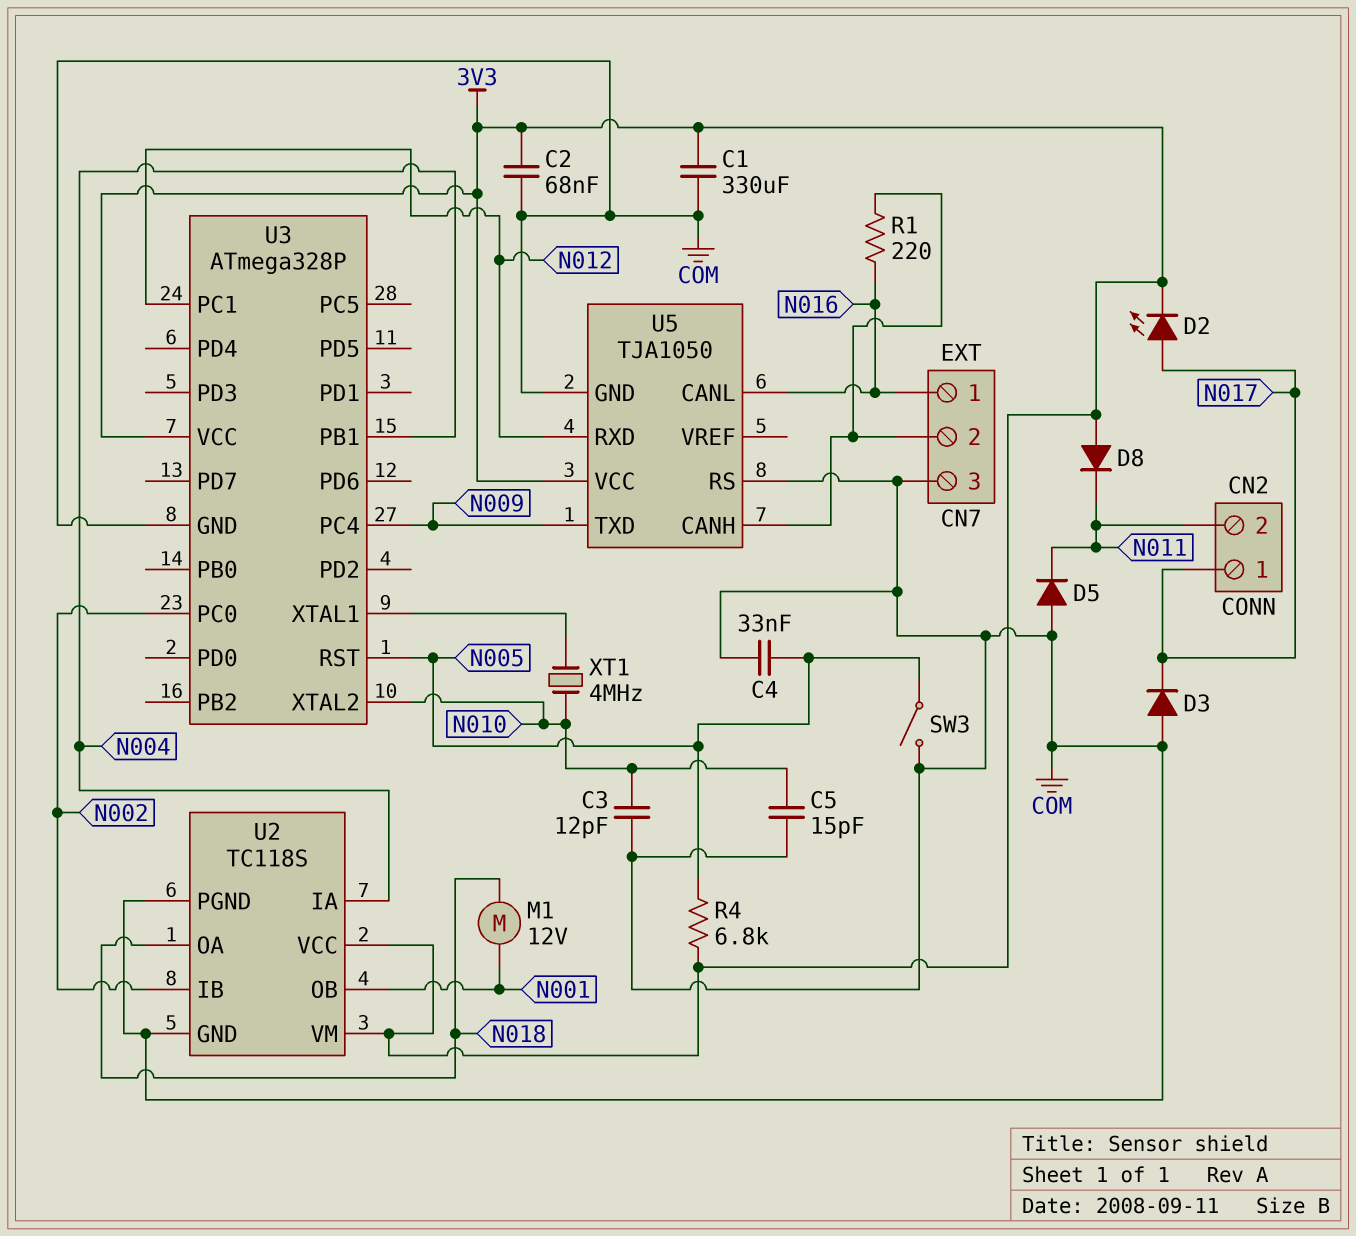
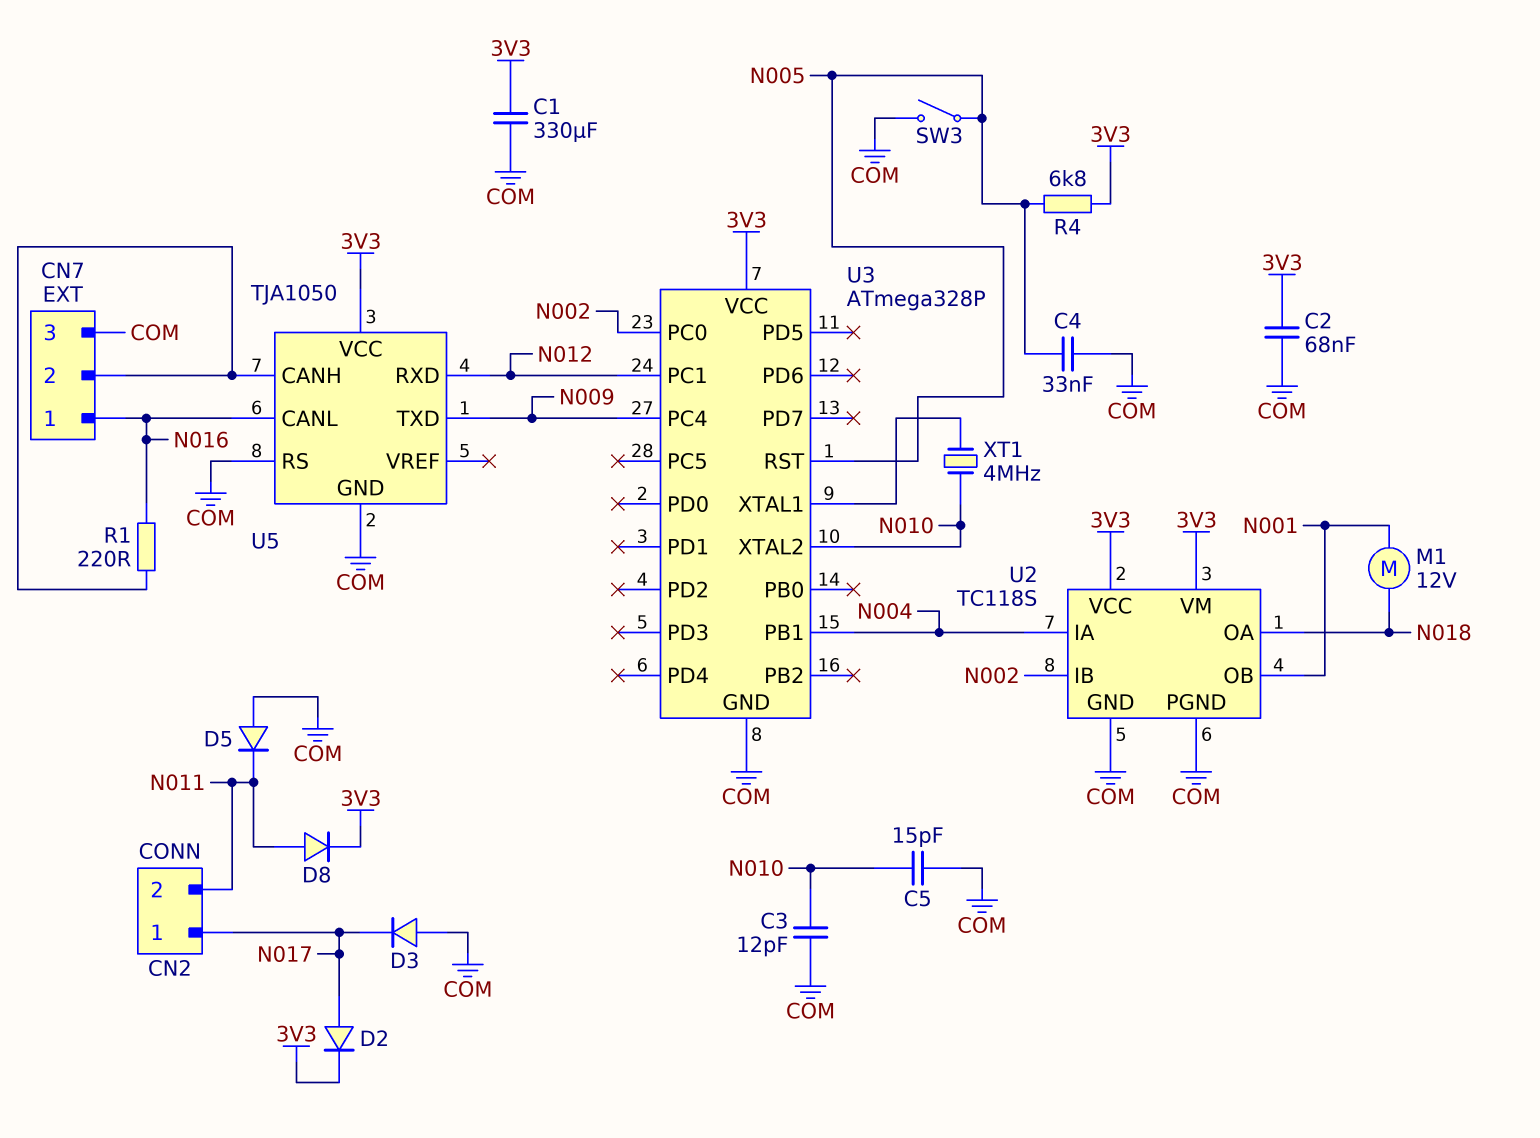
D2: LED (A N017, K 3V3) -> diode (A N017, K 3V3)
D8: diode (A 3V3, K N011) -> diode (A N011, K 3V3)

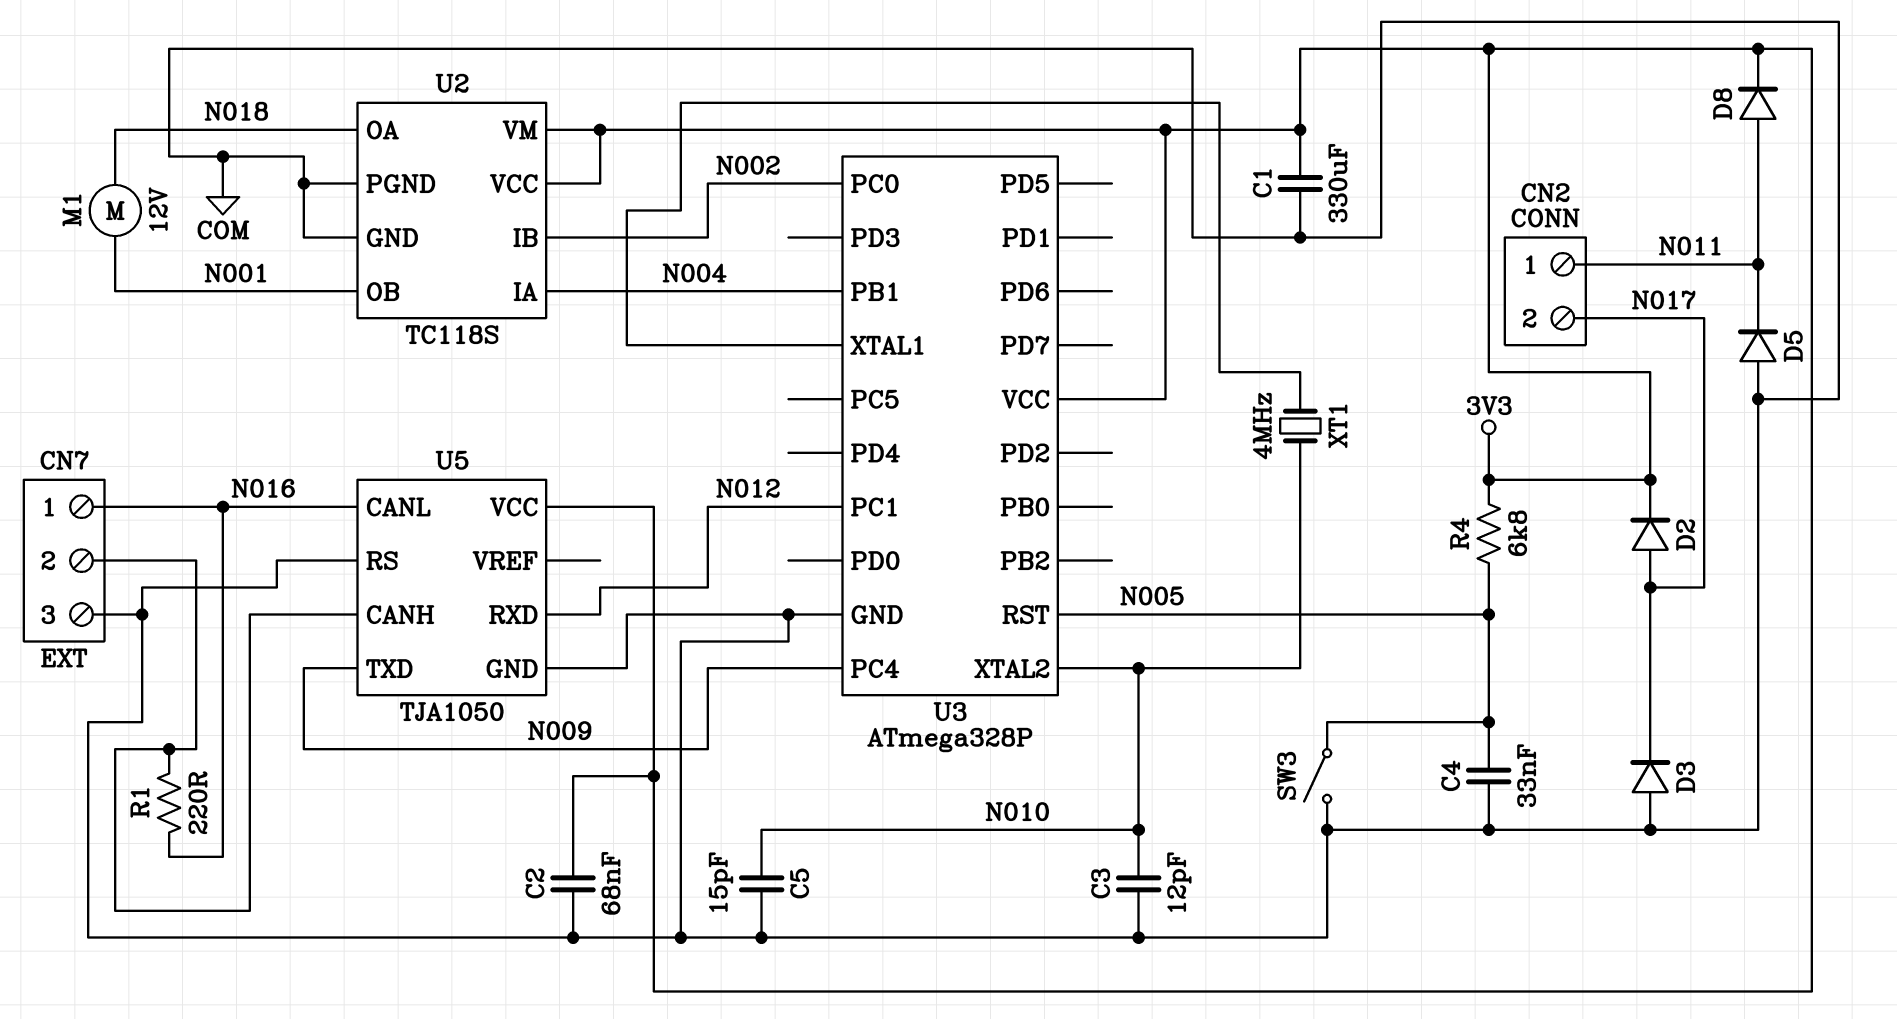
CN2 pin 1: N017 -> N011
CN2 pin 2: N011 -> N017

